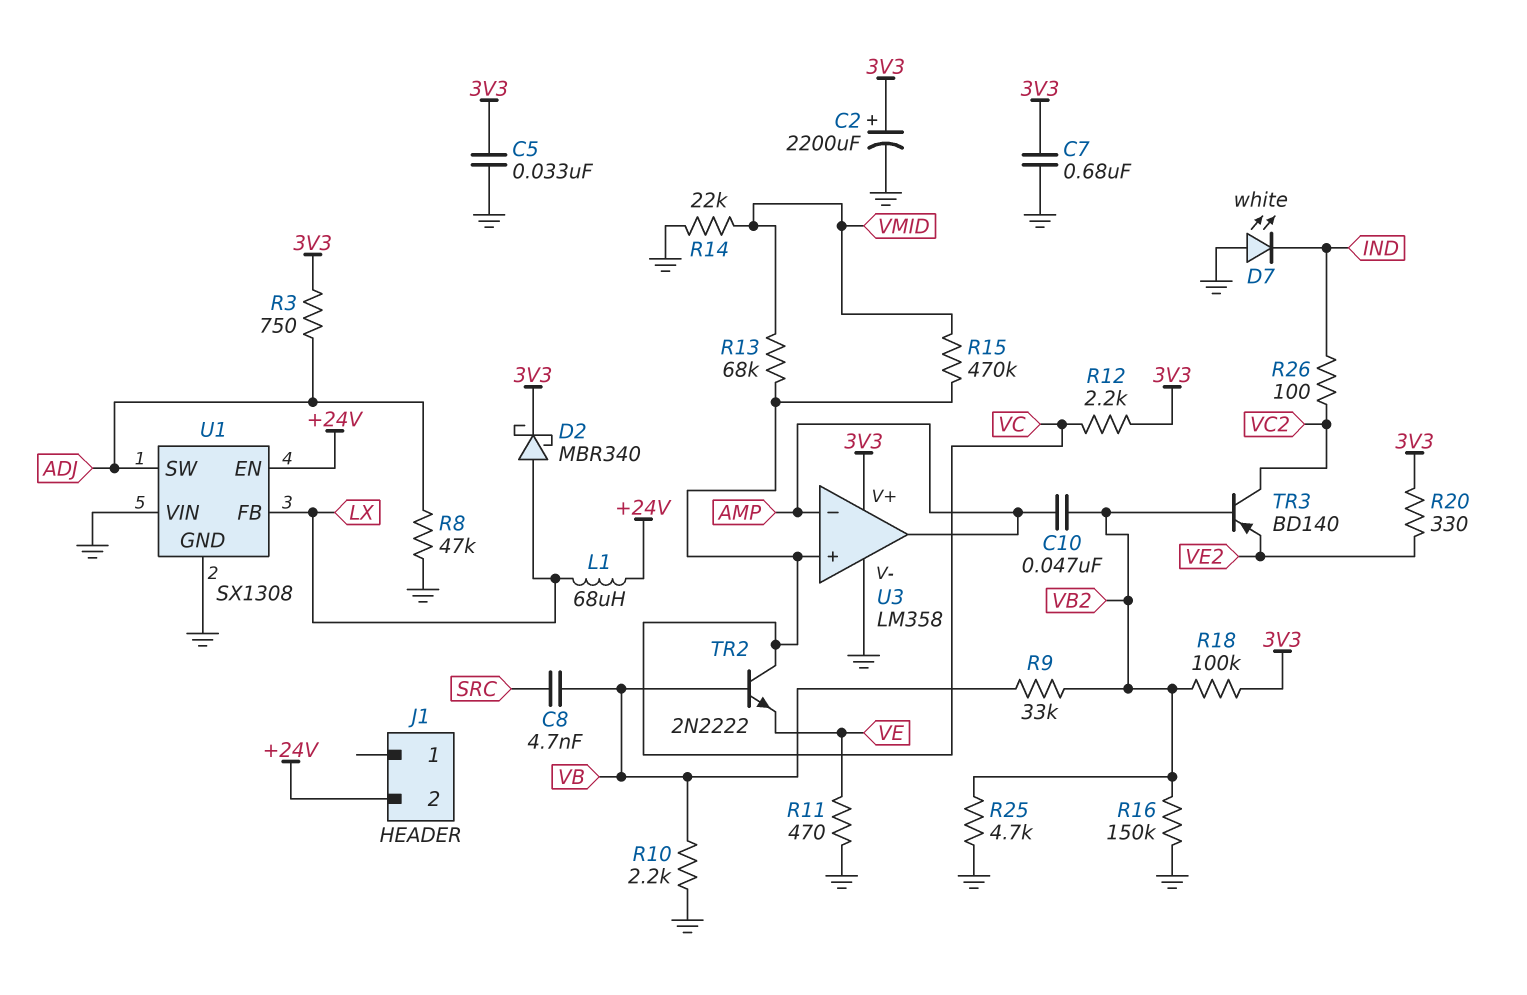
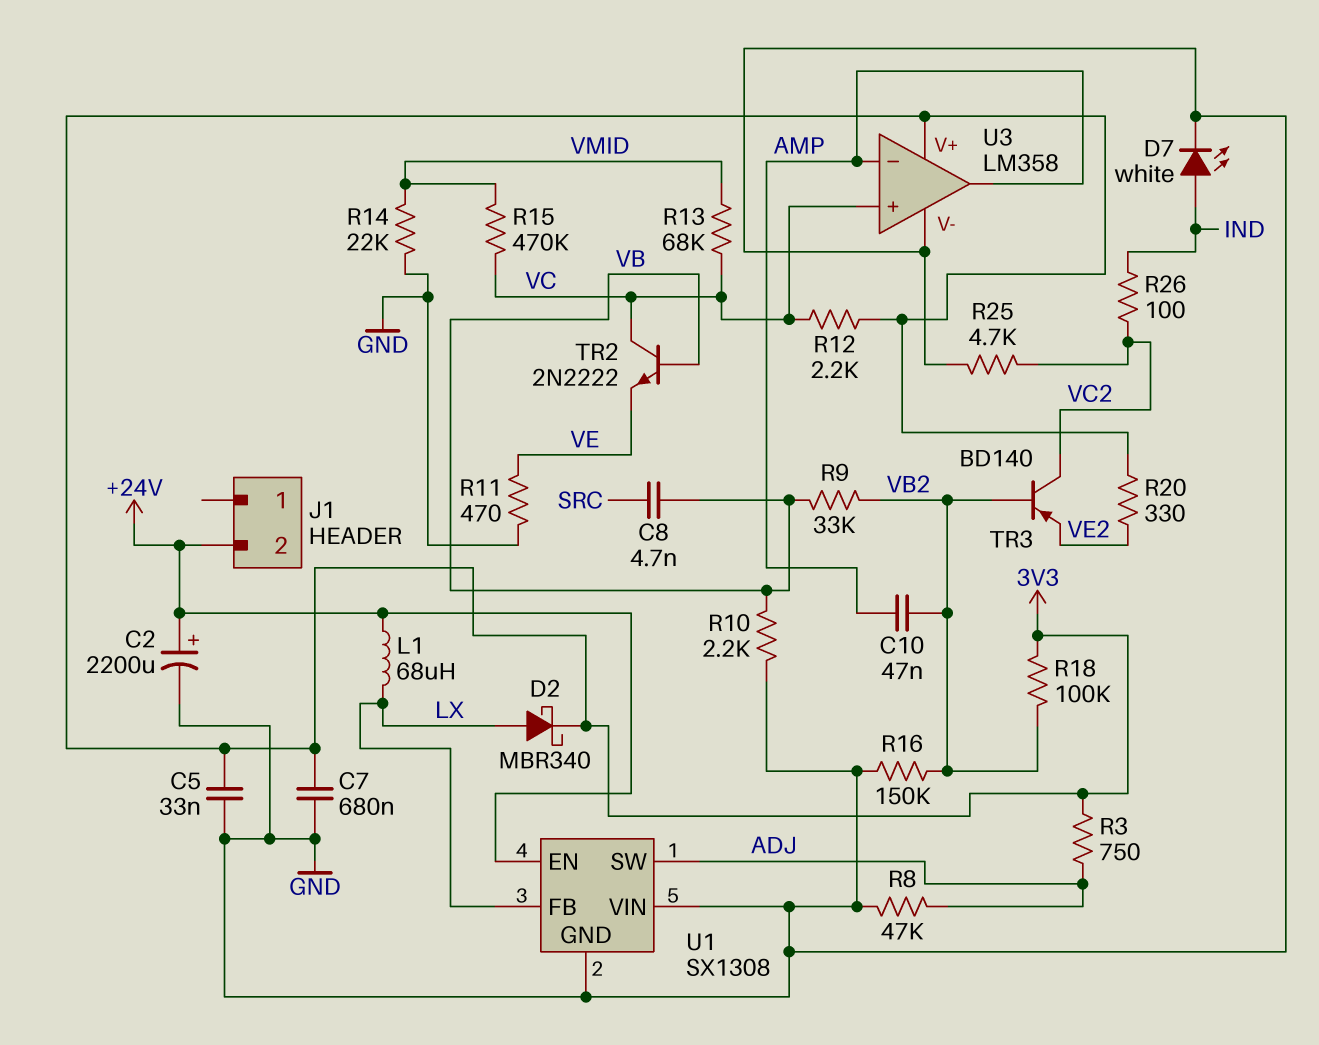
C2: 2200uF (plus 3V3, minus GND) -> 2200uF (plus +24V, minus GND)
D7: LED white (A GND, K IND) -> LED white (A IND, K GND)
R25: 4.7k (GND, VB2) -> 4.7k (GND, VC2)

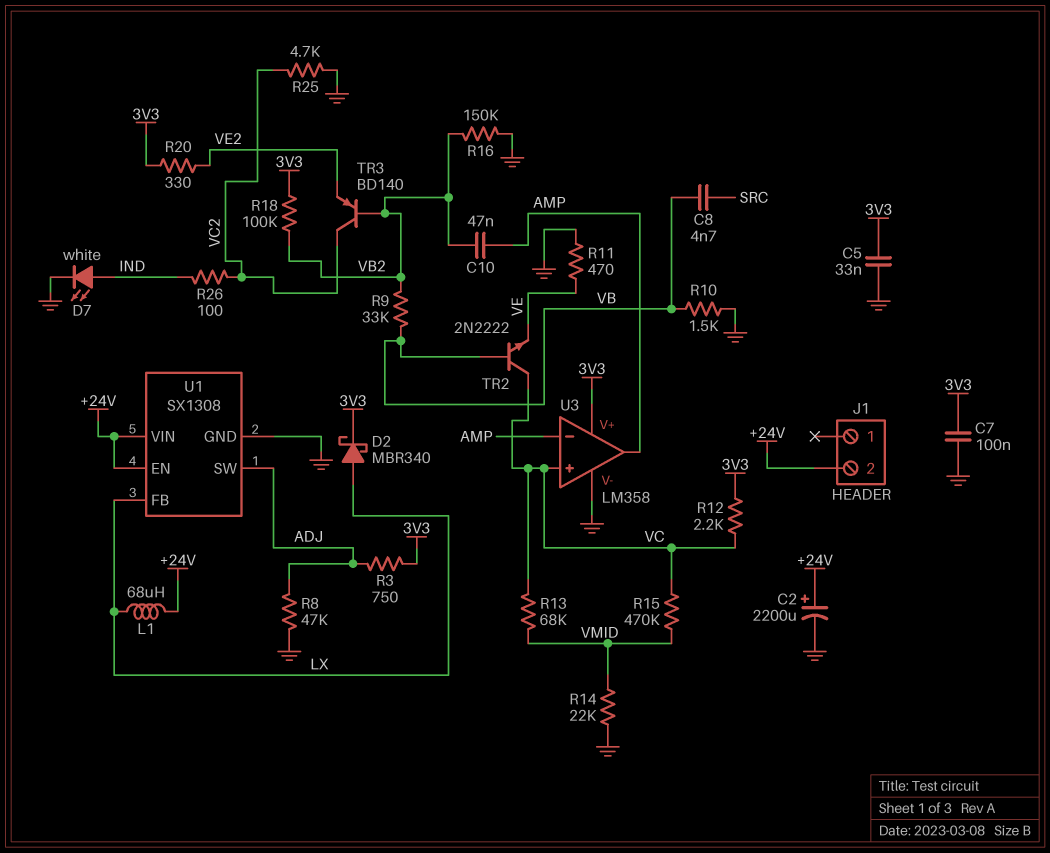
C7: 680nF (3V3, GND) -> 100nF (3V3, GND)
R10: 2.2k (GND, VB) -> 1.5k (GND, VB)
U1 pin VIN: GND -> +24V

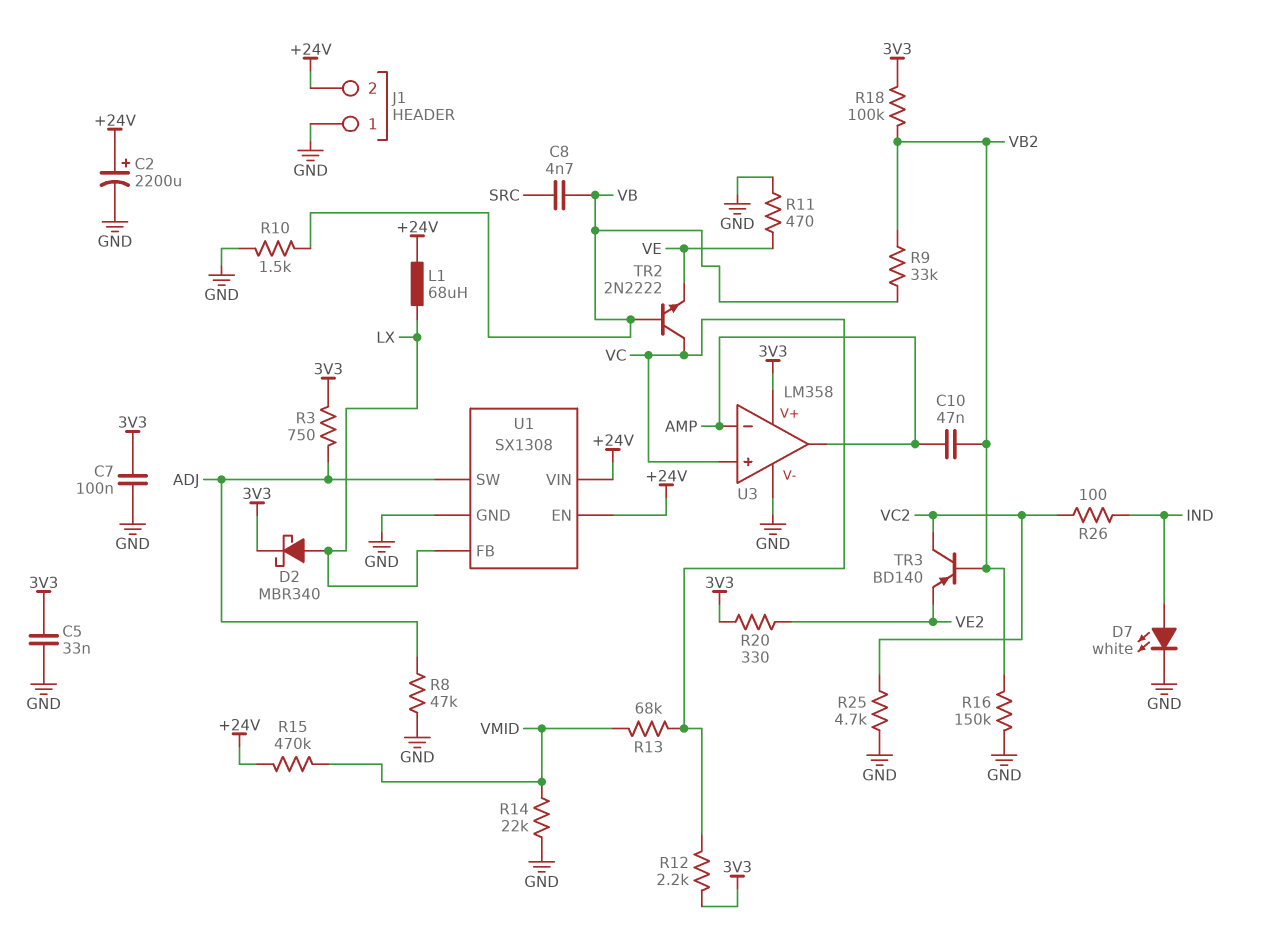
J1 pin 1: none -> GND
R15: 470k (VC, VMID) -> 470k (+24V, VMID)

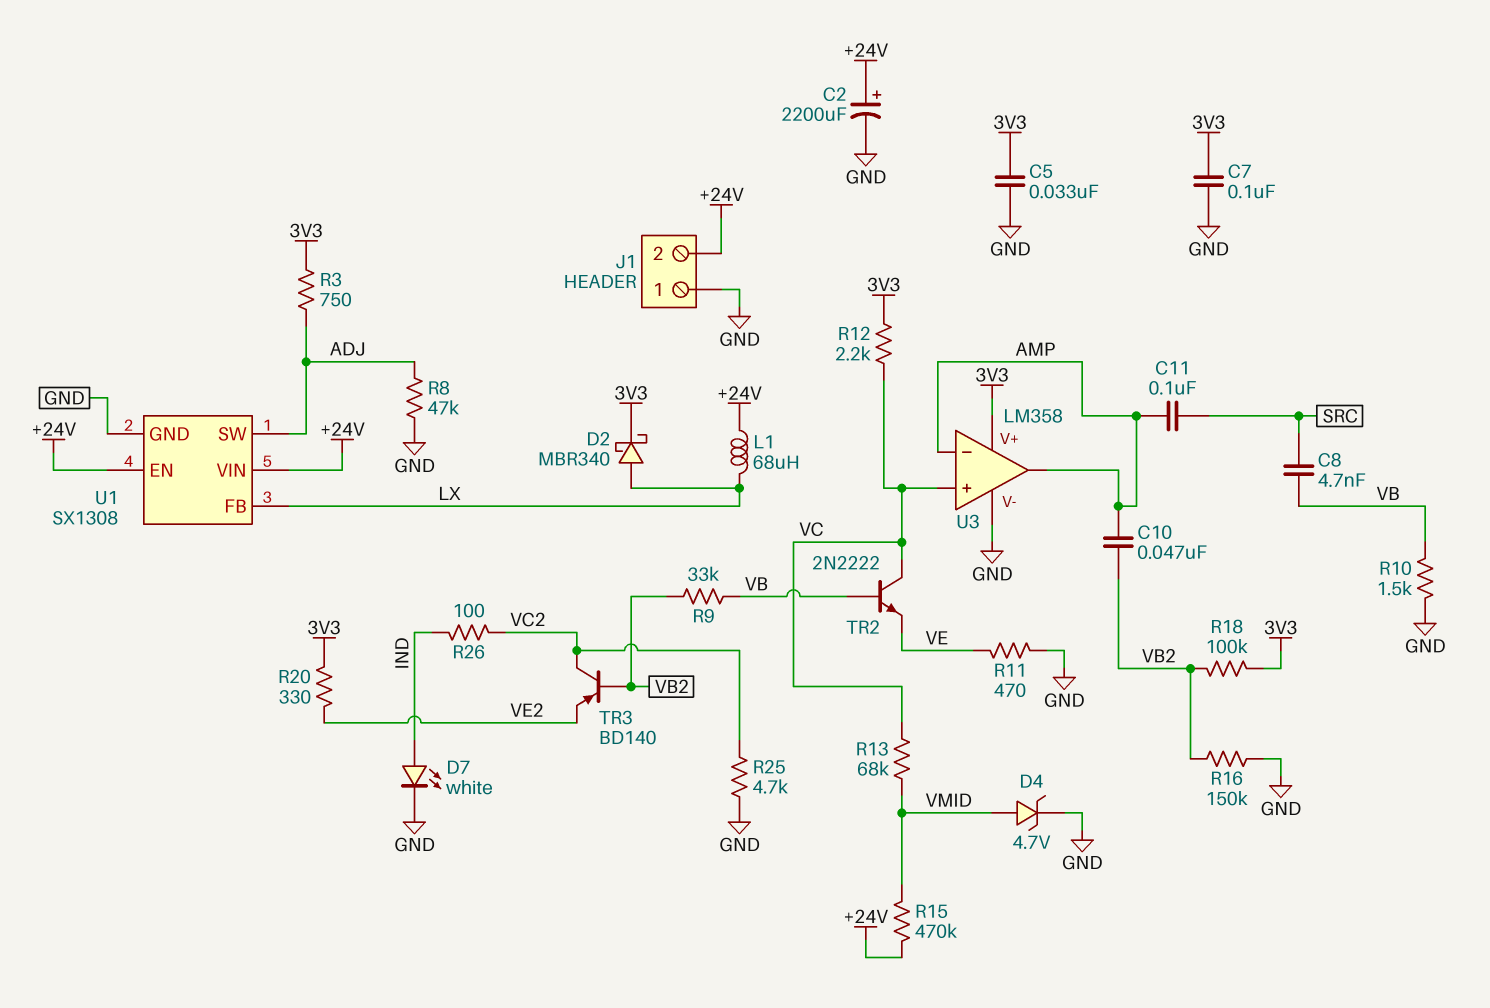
C11: none -> 100nF (AMP, SRC)
D4: none -> zener 4.7V (A VMID, K GND)
R14: 22k (GND, VMID) -> none

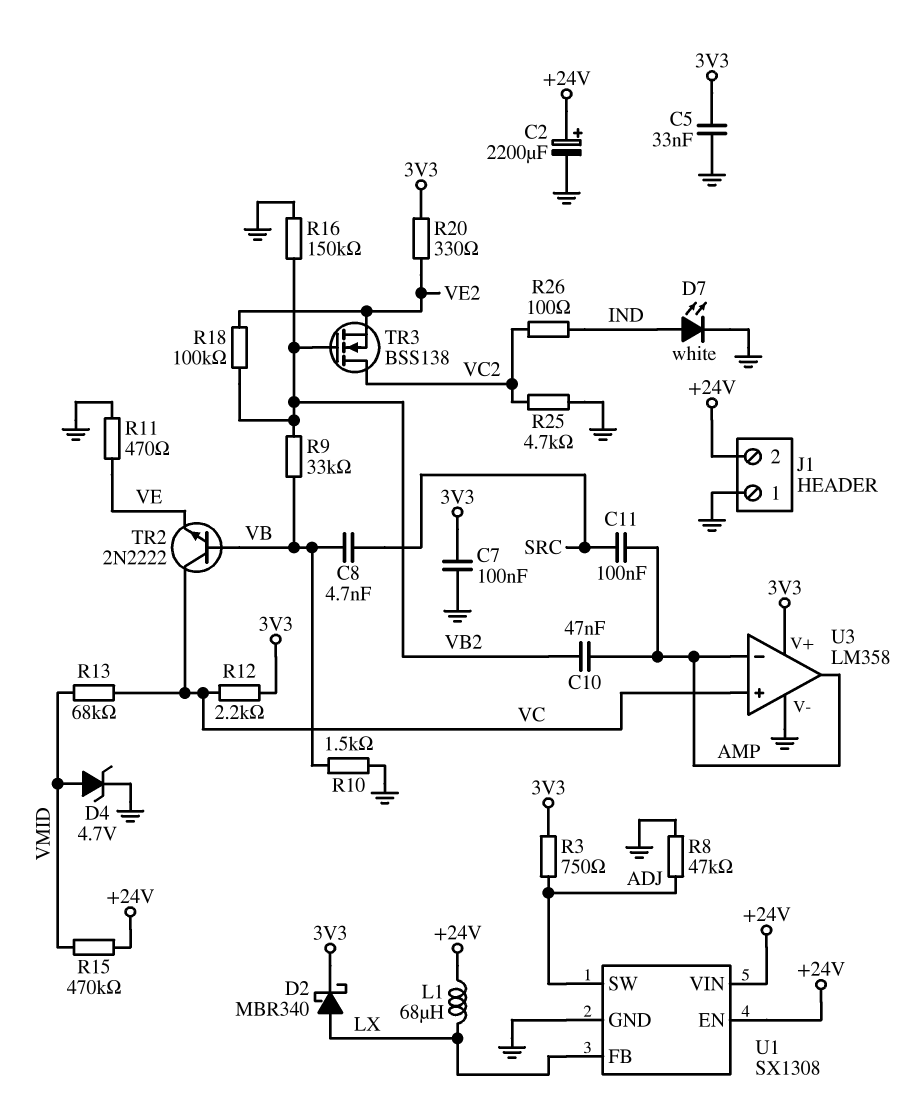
R18: 100k (3V3, VB2) -> 100k (VB2, VE2)
TR3: PNP BD140 (B VB2, C VC2, E VE2) -> NMOS BSS138 (G VB2, D VC2, S VE2)

